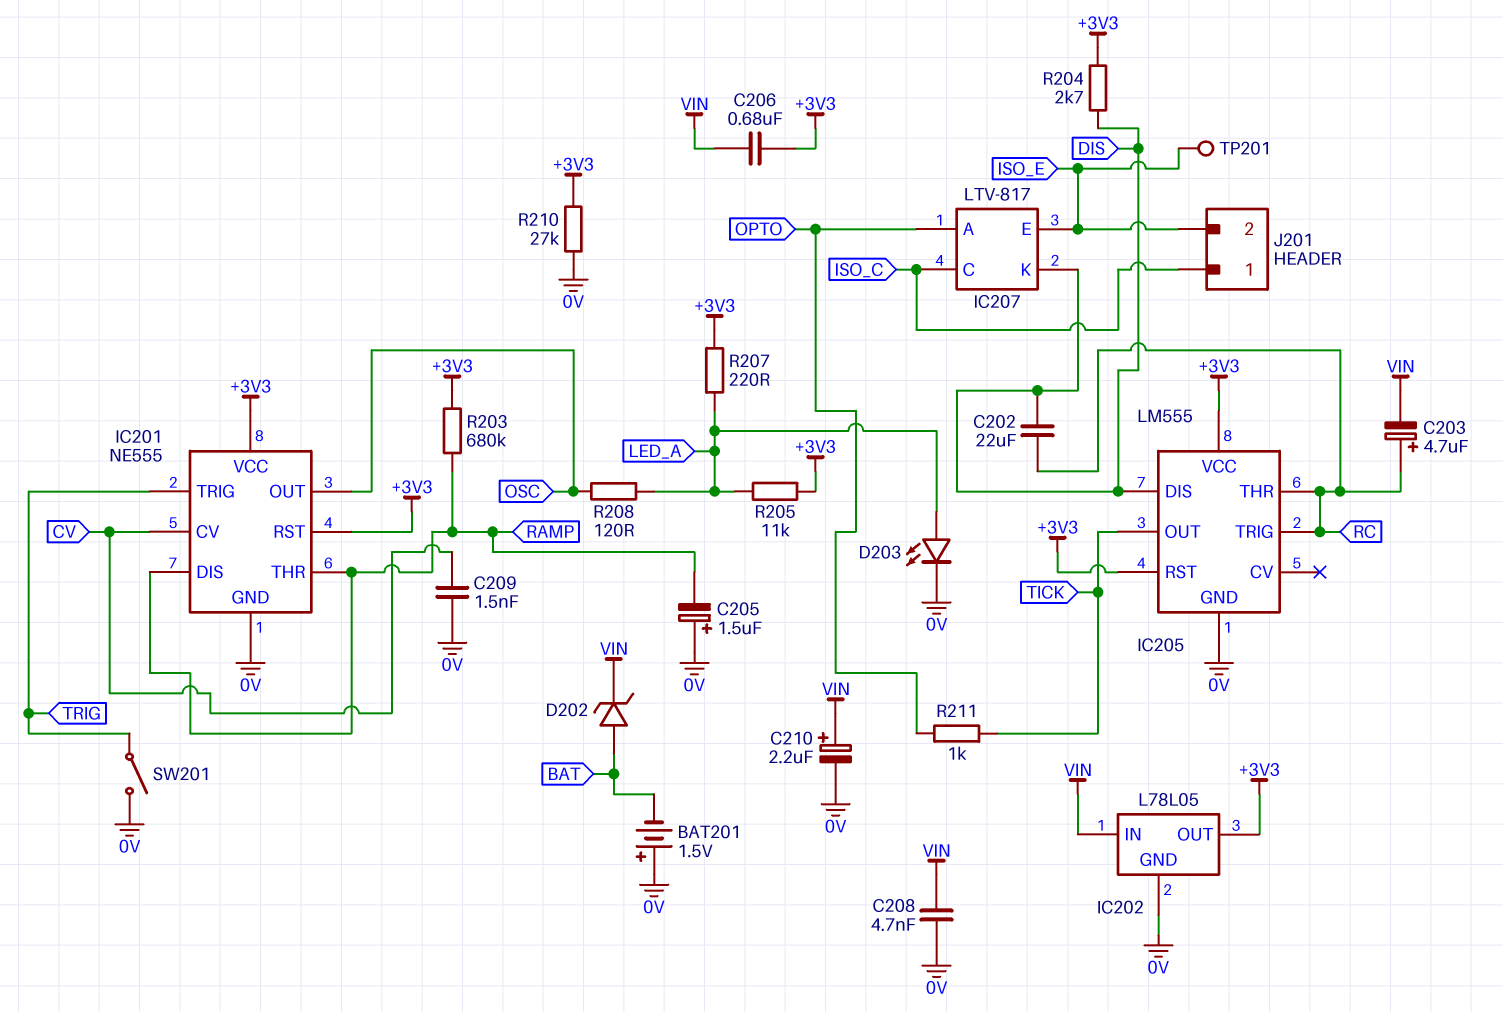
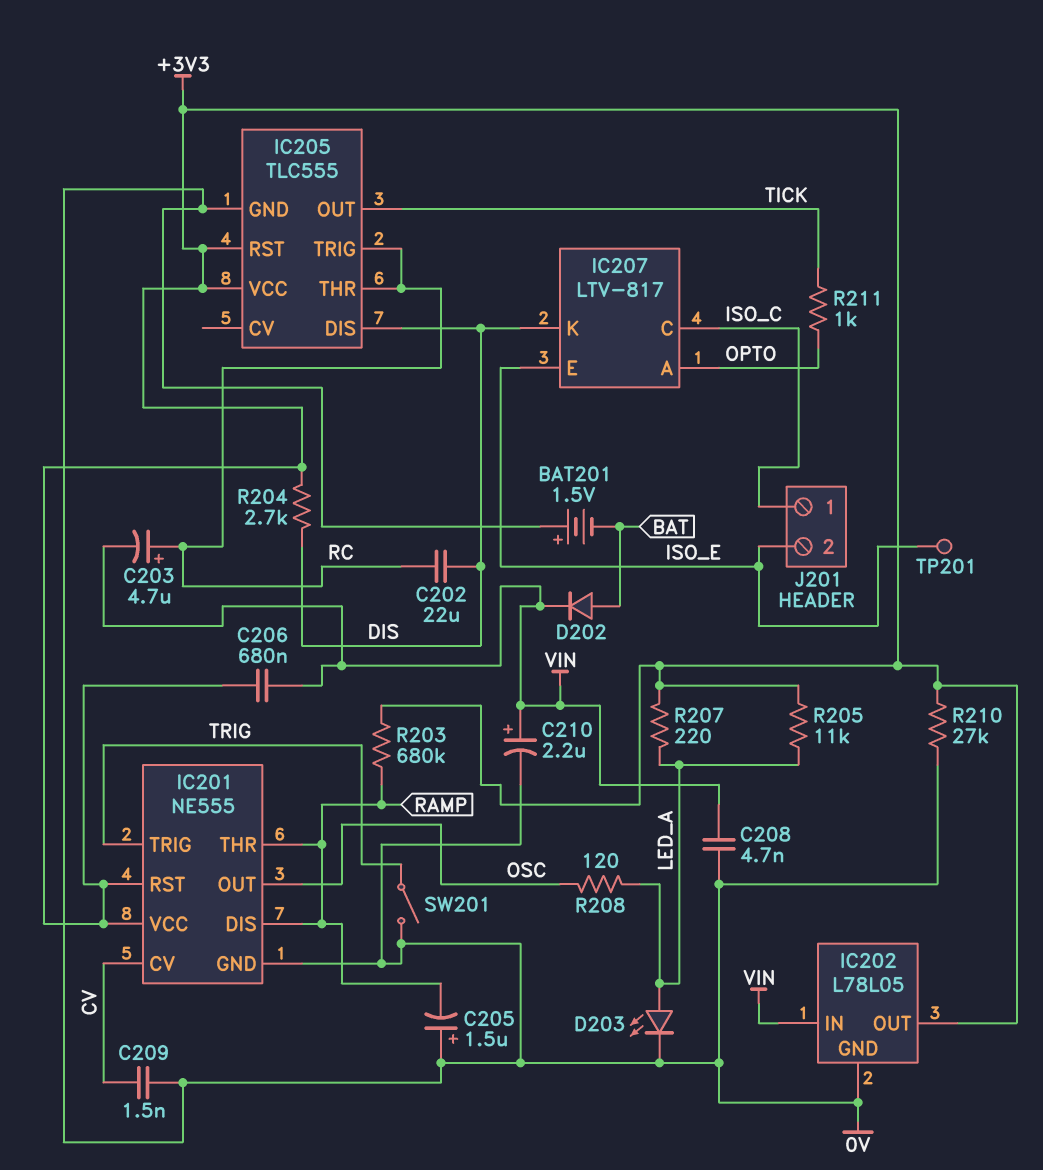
D202: zener (A BAT, K VIN) -> diode (A BAT, K VIN)
IC205: LM555 -> TLC555

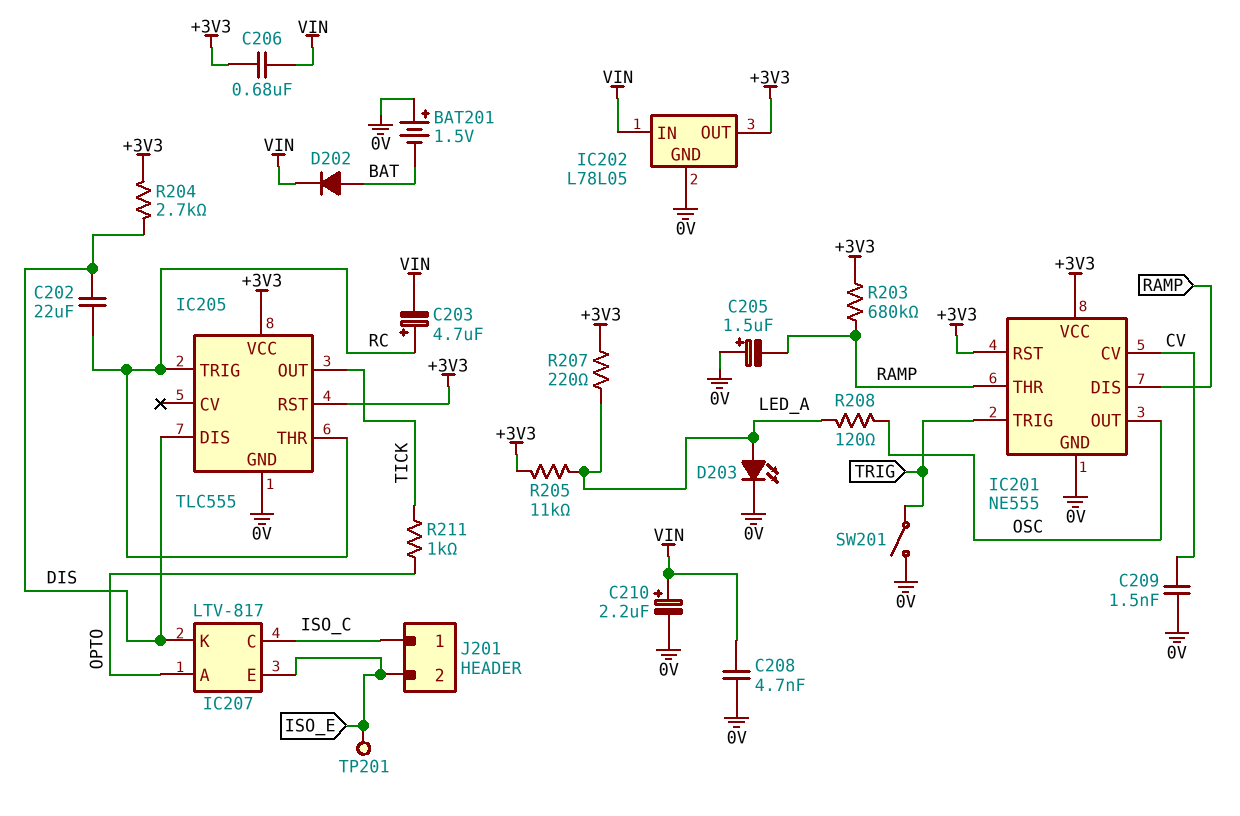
R210: 27k (+3V3, 0V) -> none

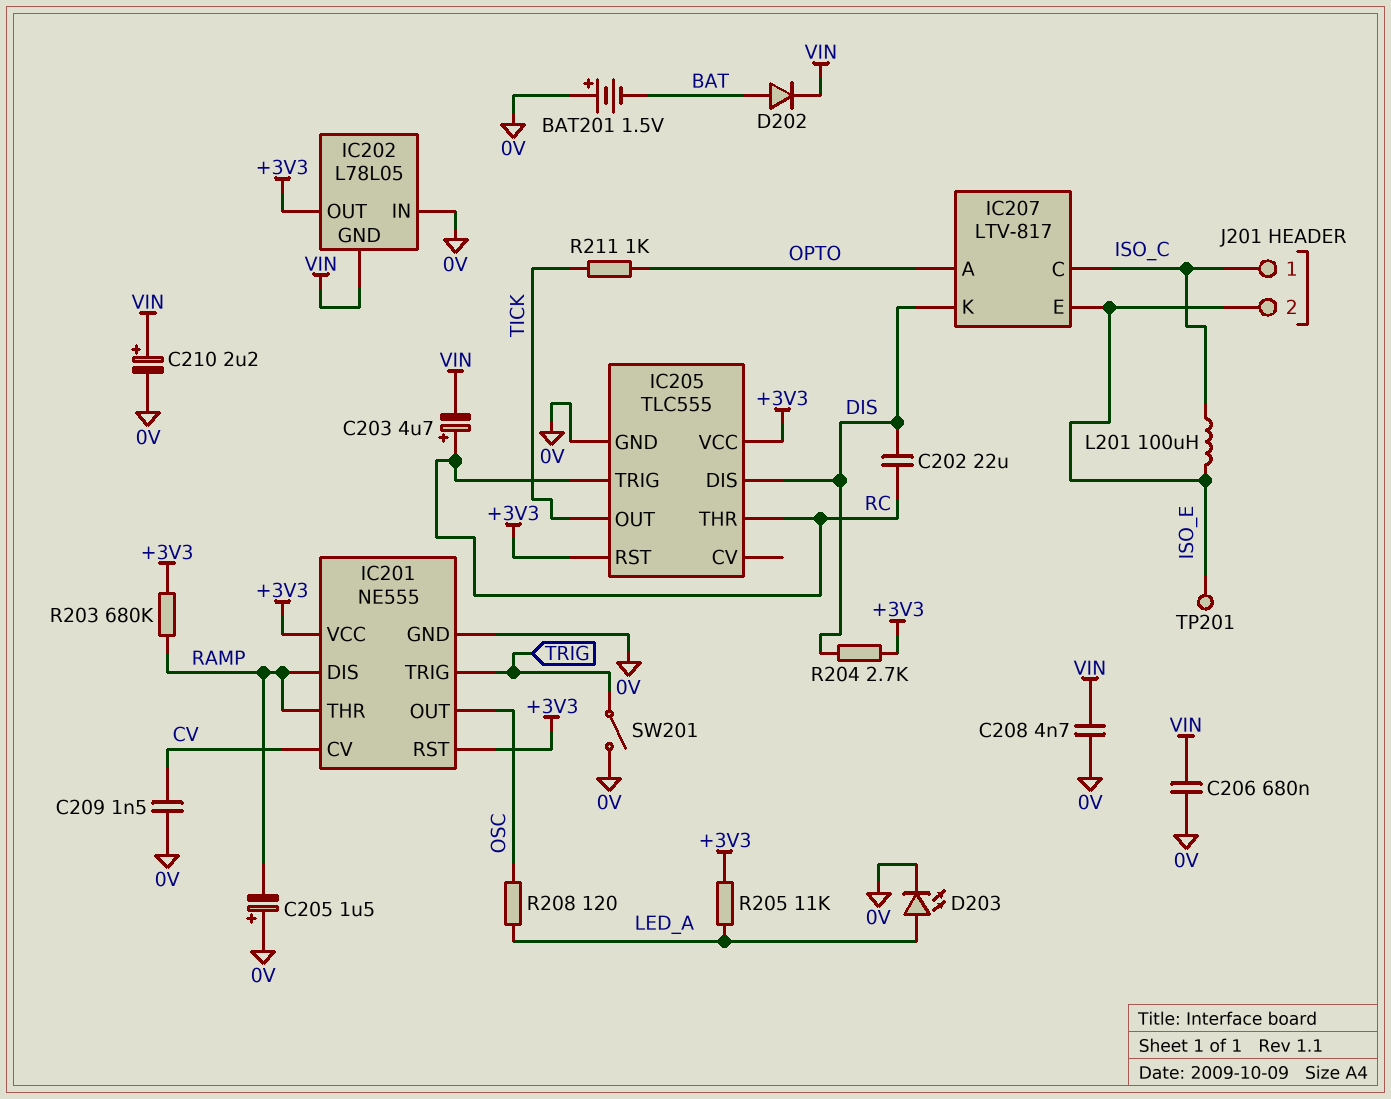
C206: 680nF (+3V3, VIN) -> 680nF (0V, VIN)
IC202 pin GND: 0V -> VIN
IC202 pin IN: VIN -> 0V
L201: none -> 100uH (ISO_C, ISO_E)
R207: 220 (+3V3, LED_A) -> none

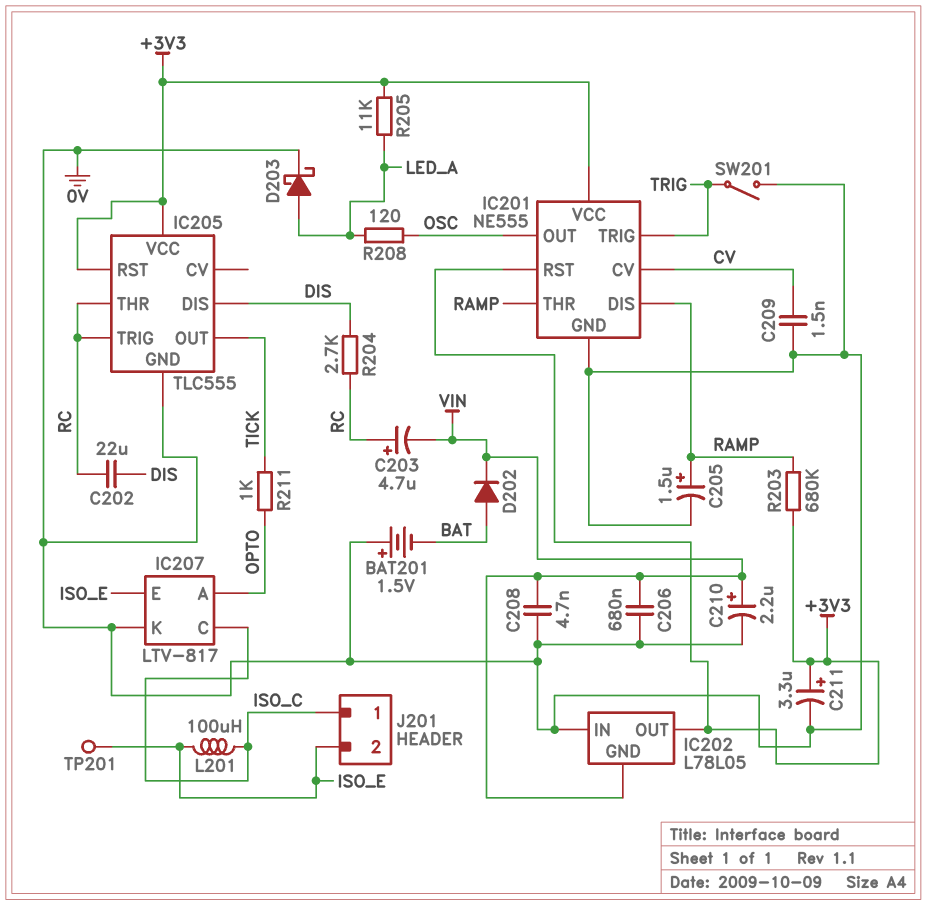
C205: 1.5uF (plus 0V, minus RAMP) -> 1.5uF (plus RAMP, minus 0V)
C211: none -> 3.3uF (plus +3V3, minus 0V)
D203: LED (A LED_A, K 0V) -> schottky (A LED_A, K 0V)
IC207 pin K: DIS -> 0V
R204: 2.7k (+3V3, DIS) -> 2.7k (DIS, RC)

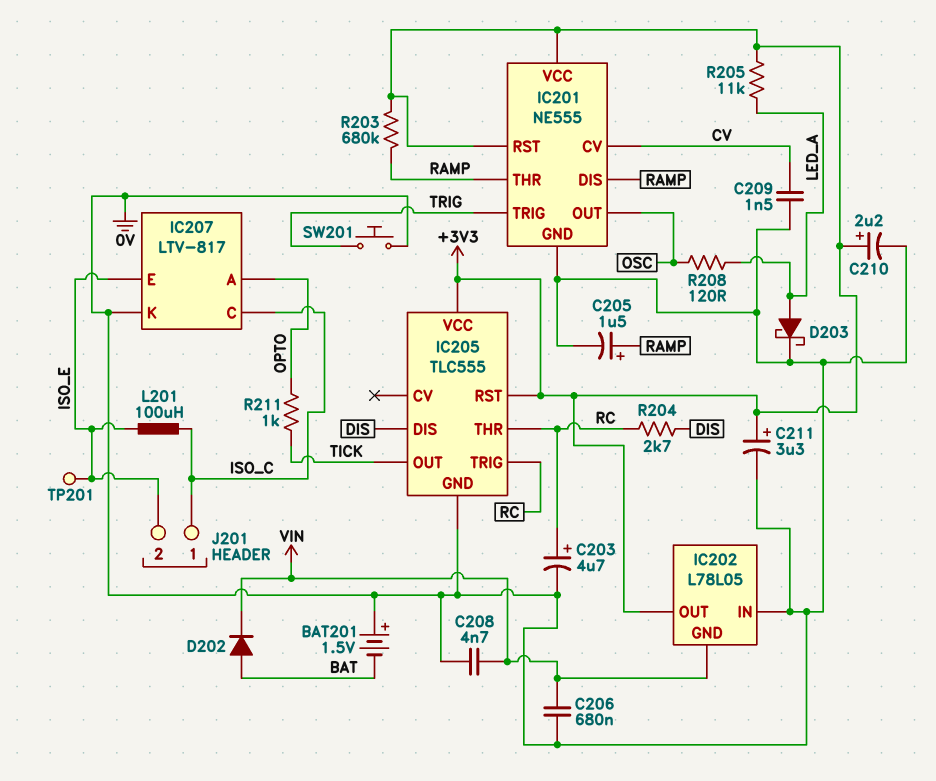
C202: 22uF (DIS, RC) -> none
C203: 4.7uF (plus RC, minus VIN) -> 4.7uF (plus RC, minus 0V)
C210: 2.2uF (plus VIN, minus 0V) -> 2.2uF (plus +3V3, minus 0V)
SW201: switch (0V, TRIG) -> button (0V, TRIG)

